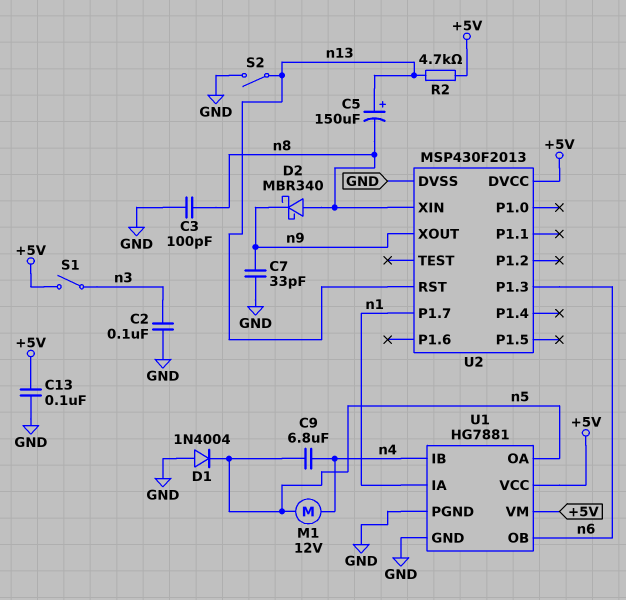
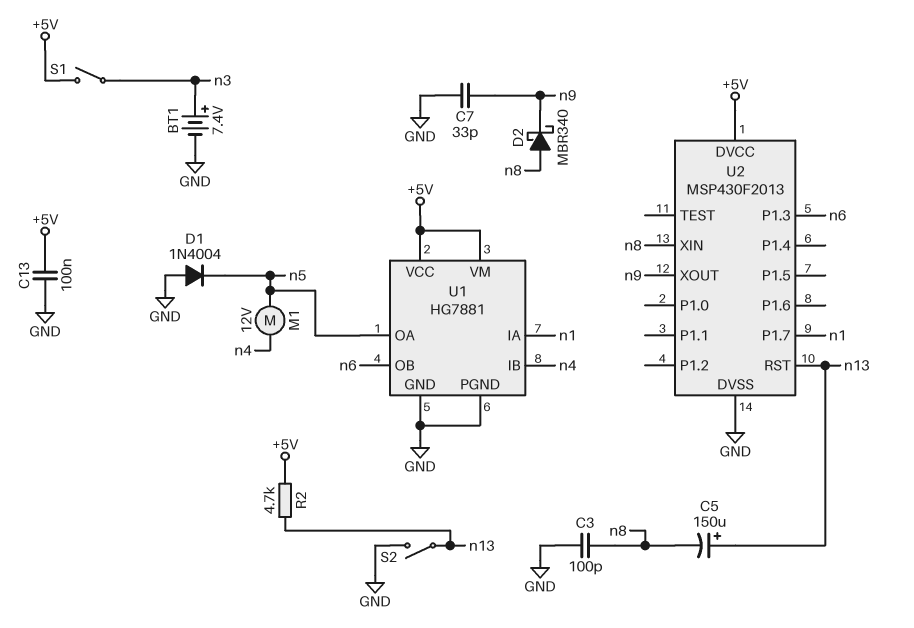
BT1: none -> 7.4V (plus n3, minus GND)
C2: 100nF (GND, n3) -> none
C9: 6.8uF (n4, n5) -> none

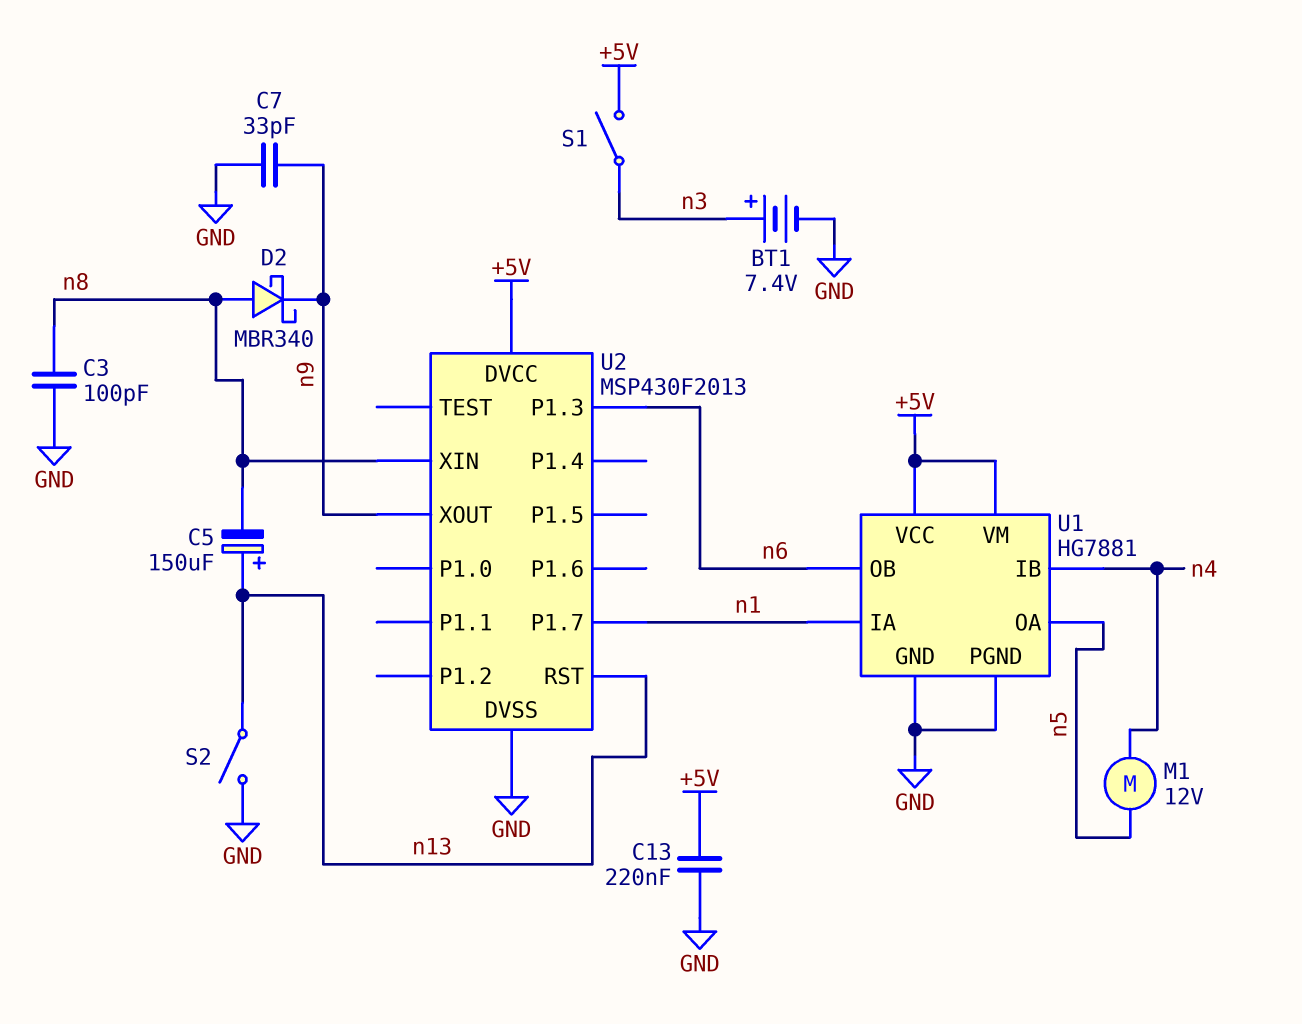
C13: 100nF (+5V, GND) -> 220nF (+5V, GND)
D1: diode 1N4004 (A GND, K n5) -> none
R2: 4.7k (+5V, n13) -> none

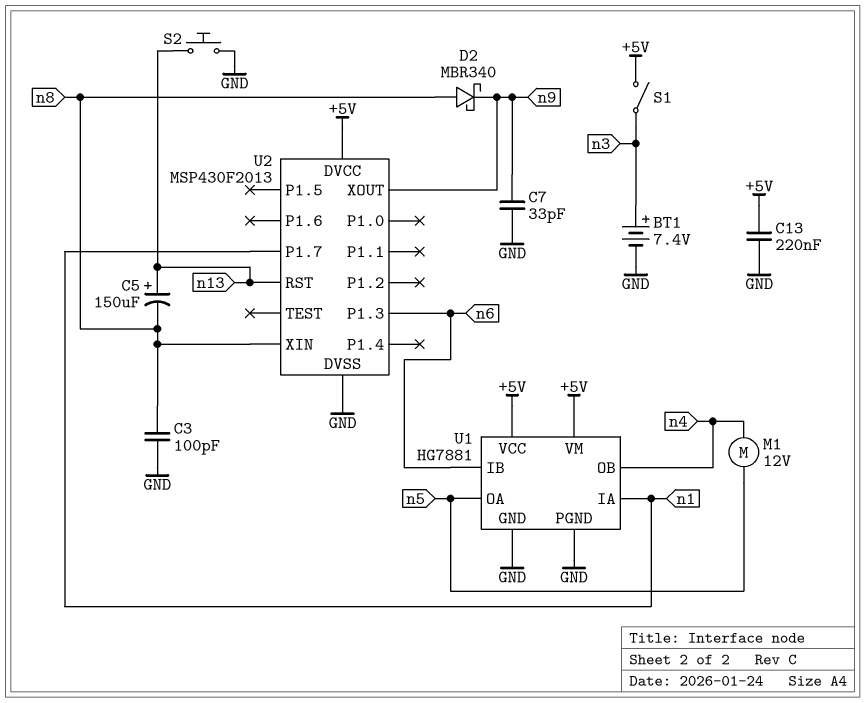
S2: switch (GND, n13) -> button (GND, n13)
U1 pin IB: n4 -> n6
U1 pin OB: n6 -> n4

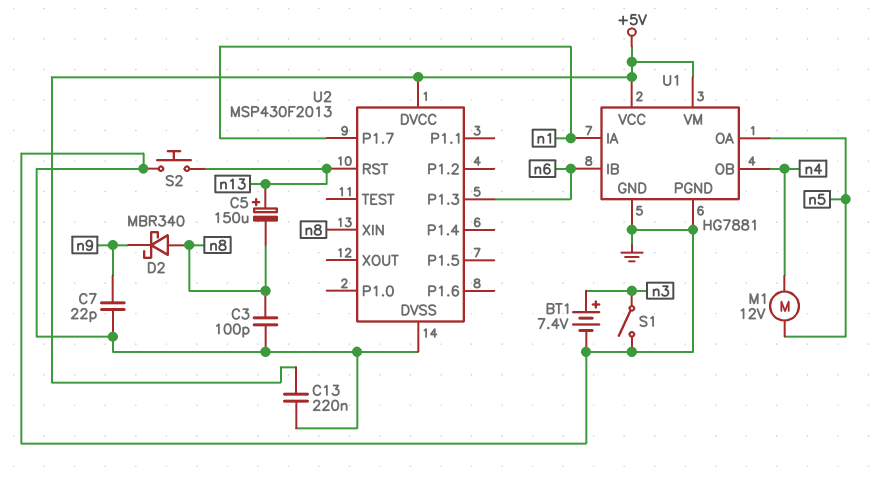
C7: 33pF (GND, n9) -> 22pF (GND, n9)
S1: switch (+5V, n3) -> switch (GND, n3)
U2 pin XOUT: n9 -> none

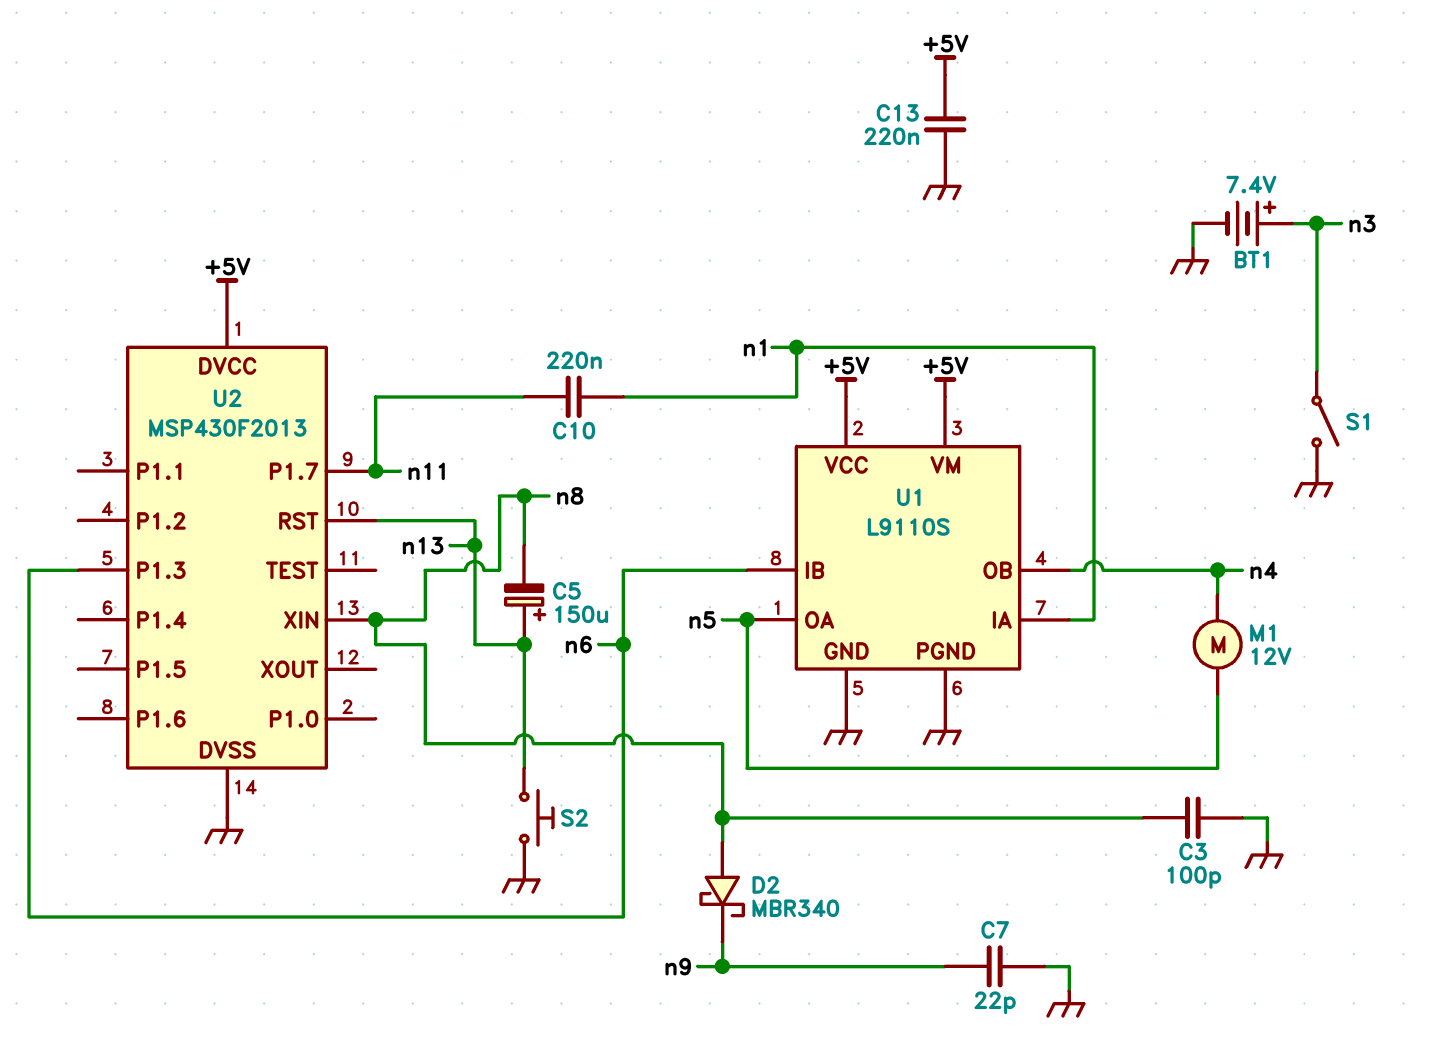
C10: none -> 220nF (n1, n11)
U1: HG7881 -> L9110S
U2 pin P1.7: n1 -> n11

